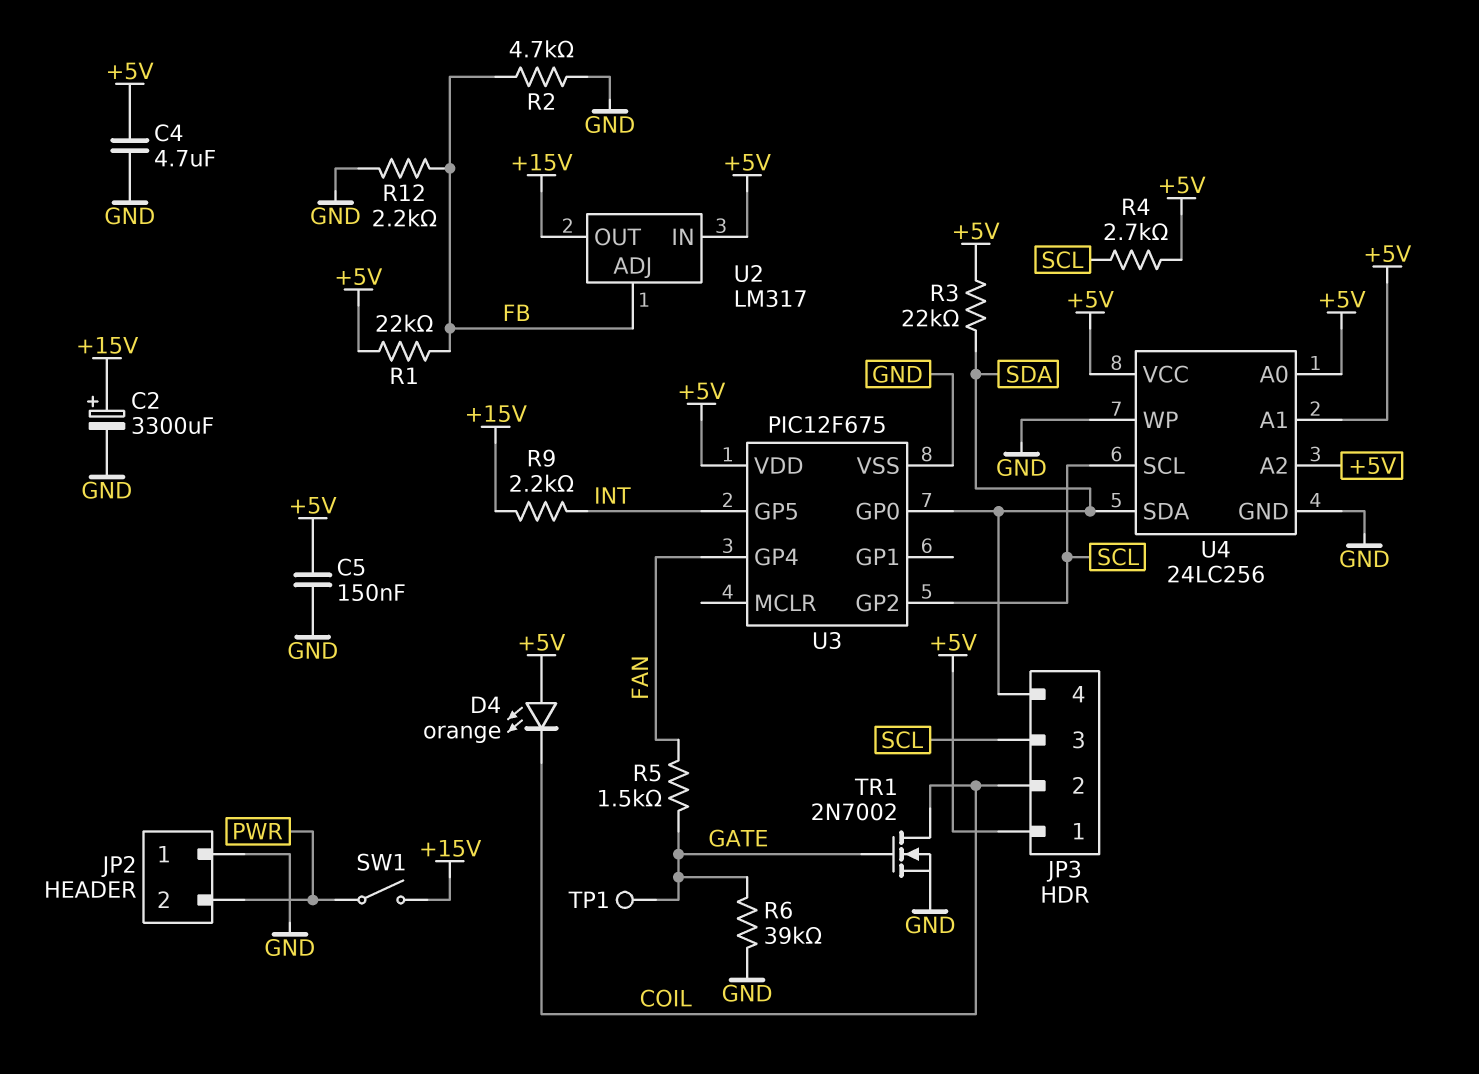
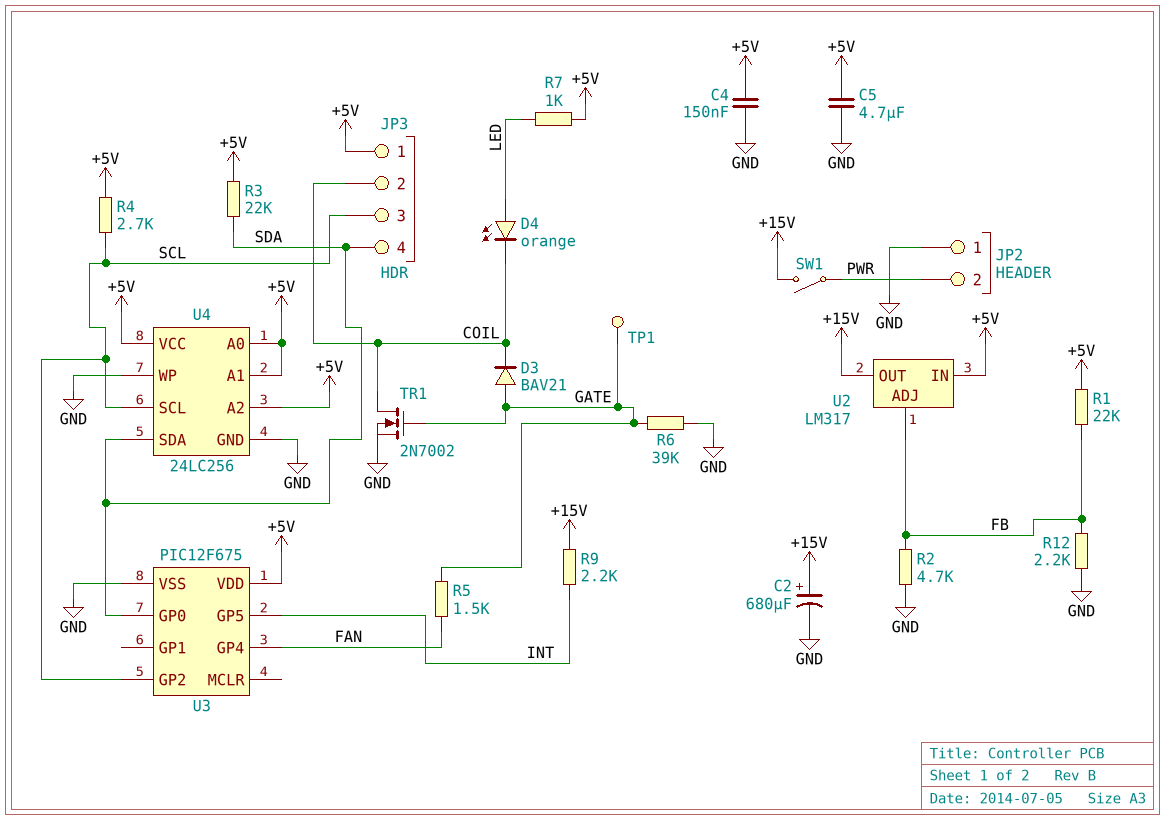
C2: 3300uF (plus +15V, minus GND) -> 680uF (plus +15V, minus GND)
C4: 4.7uF (+5V, GND) -> 150nF (+5V, GND)
C5: 150nF (+5V, GND) -> 4.7uF (+5V, GND)
D3: none -> diode BAV21 (A GATE, K COIL)
D4: LED orange (A +5V, K COIL) -> LED orange (A LED, K COIL)
R7: none -> 1k (+5V, LED)

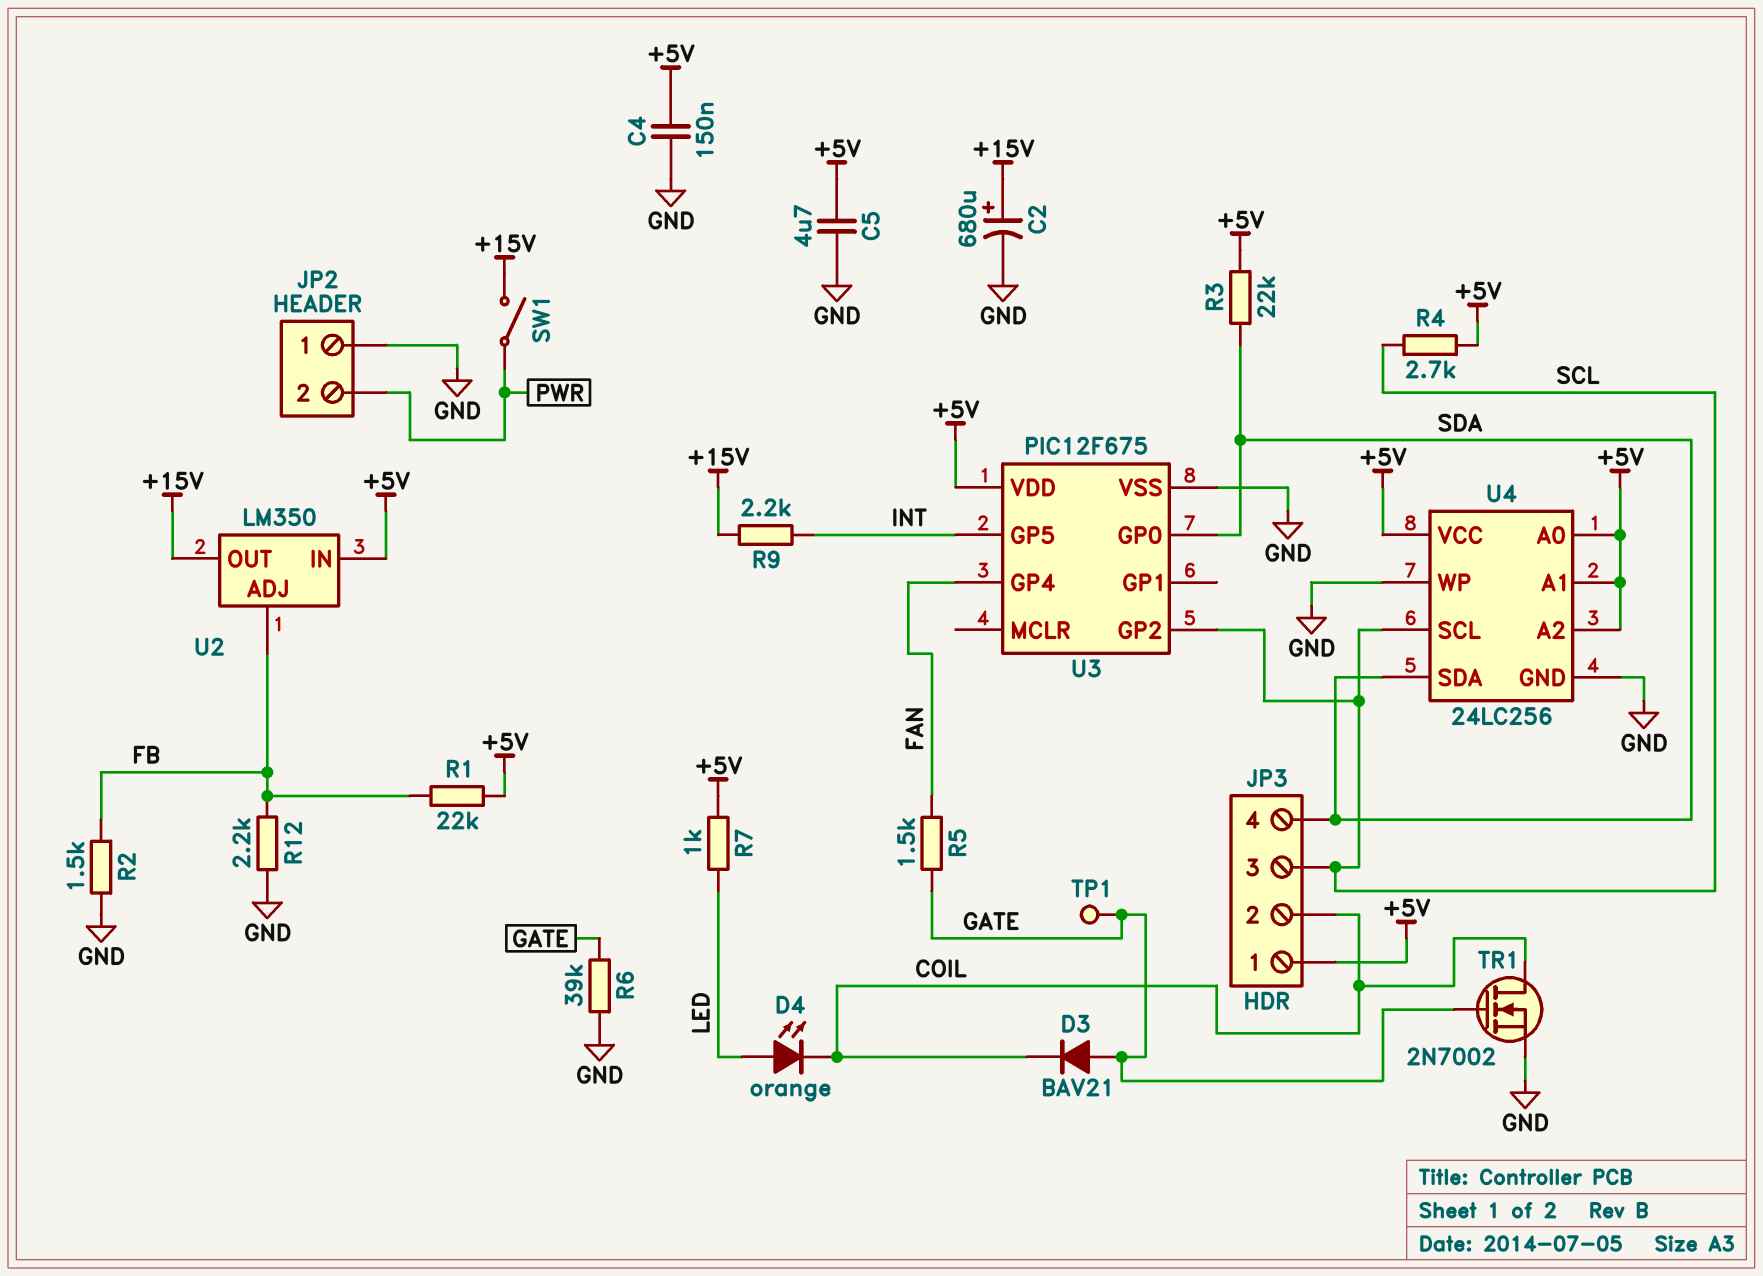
R2: 4.7k (FB, GND) -> 1.5k (FB, GND)
U2: LM317 -> LM350

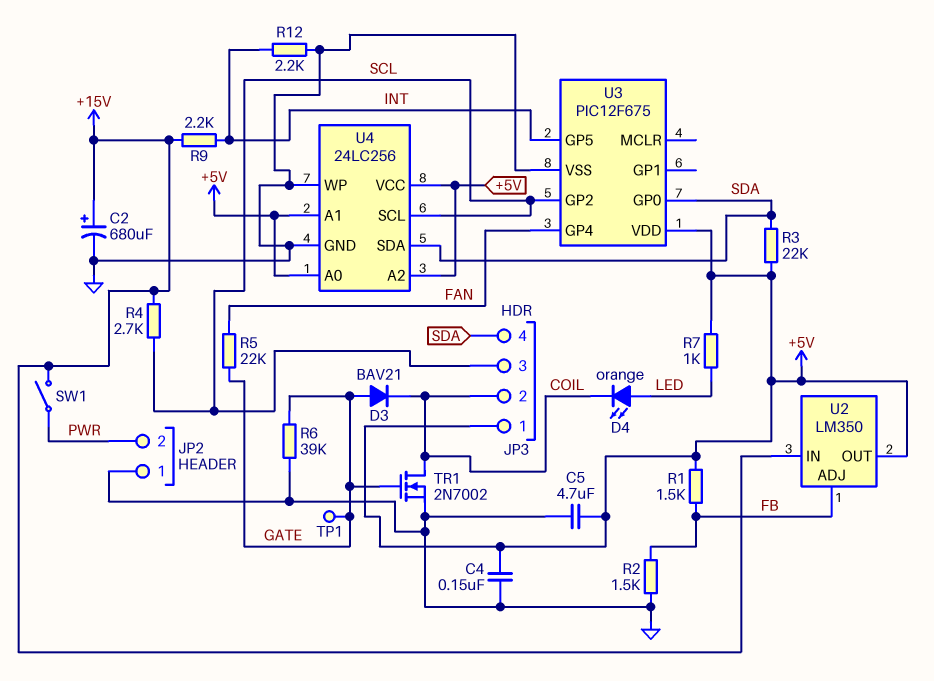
R1: 22k (+5V, FB) -> 1.5k (+5V, FB)
R4: 2.7k (+5V, SCL) -> 2.7k (+15V, SCL)
R5: 1.5k (FAN, GATE) -> 22k (FAN, GATE)
R12: 2.2k (FB, GND) -> 2.2k (GND, INT)
U2 pin IN: +5V -> +15V
U2 pin OUT: +15V -> +5V

